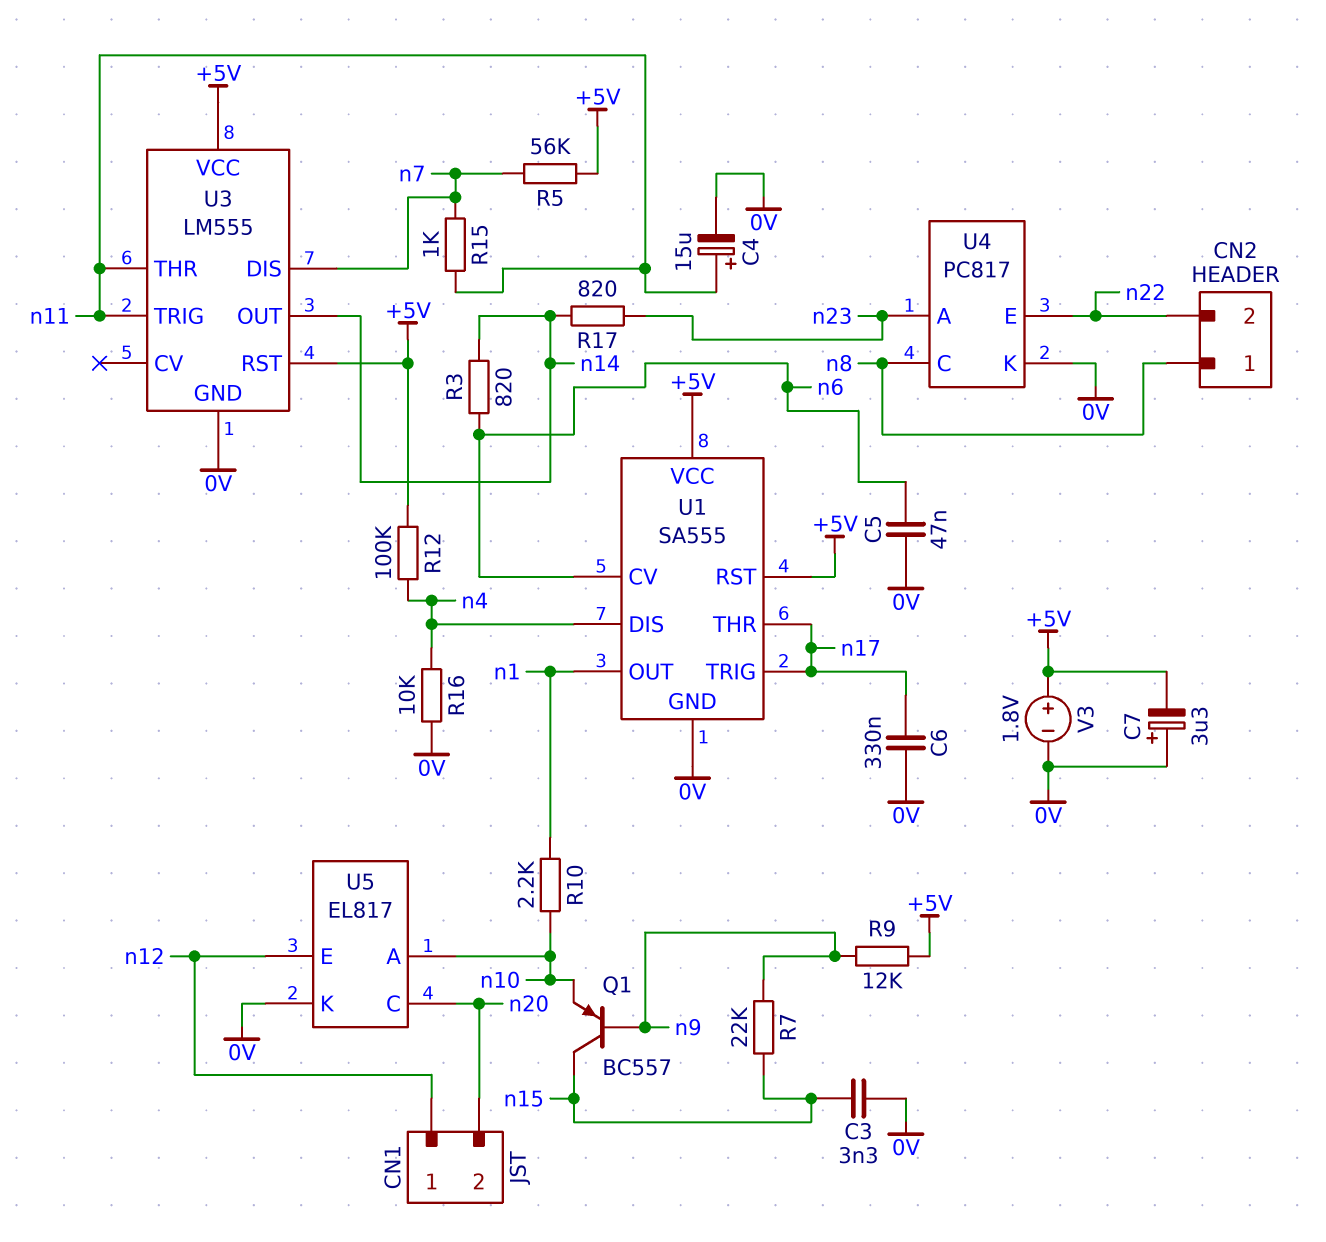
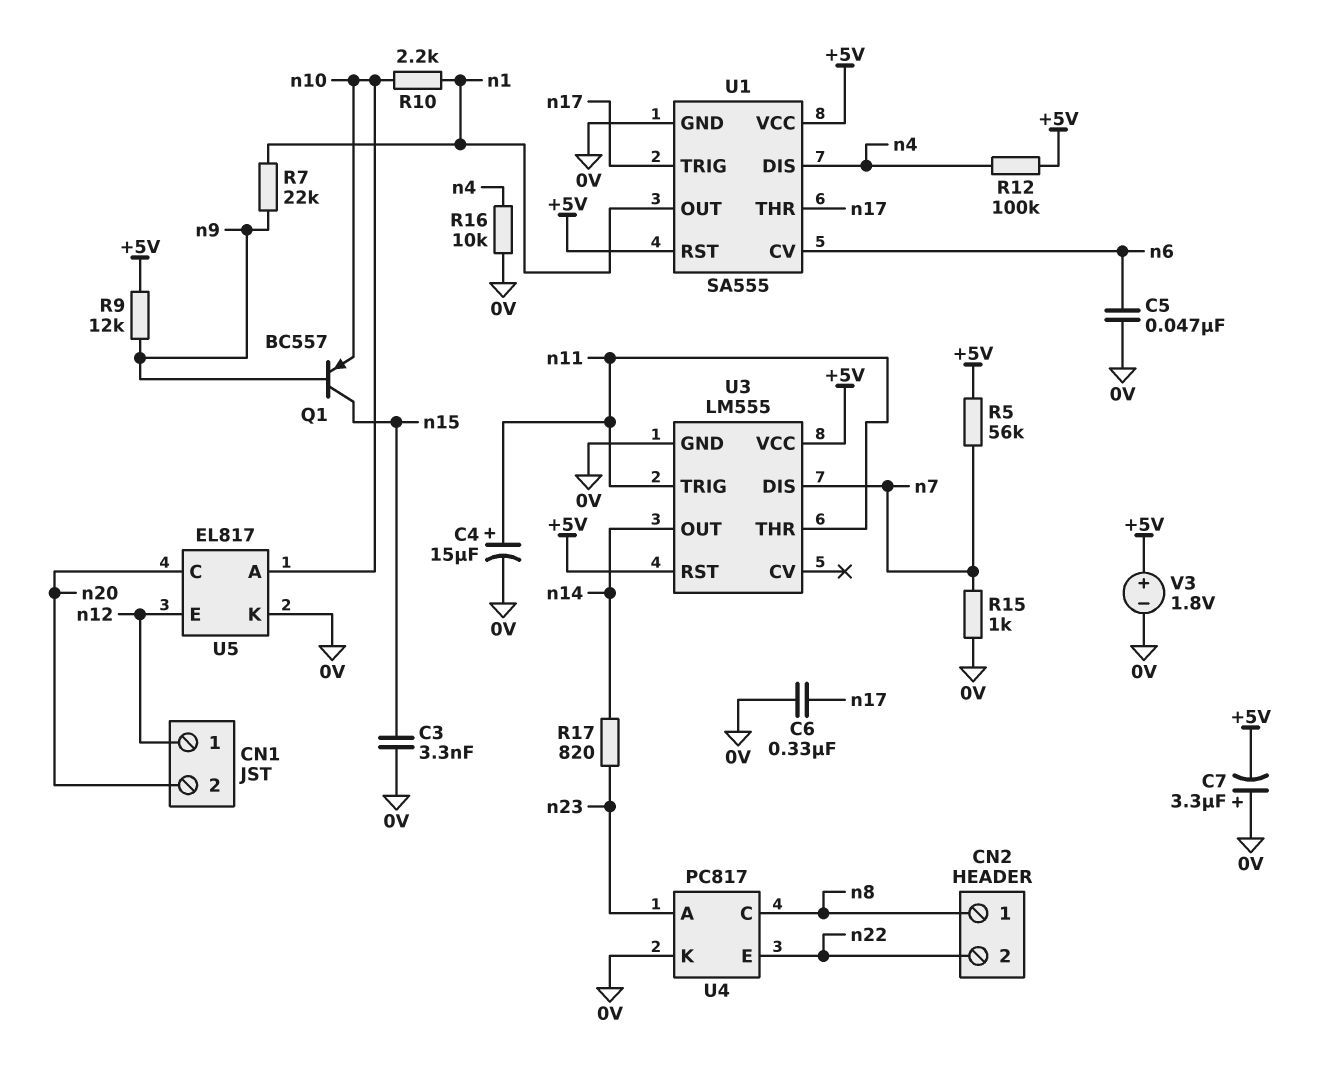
R3: 820 (n6, n14) -> none
R7: 22k (n9, n15) -> 22k (n1, n9)
R15: 1k (n7, n11) -> 1k (0V, n7)

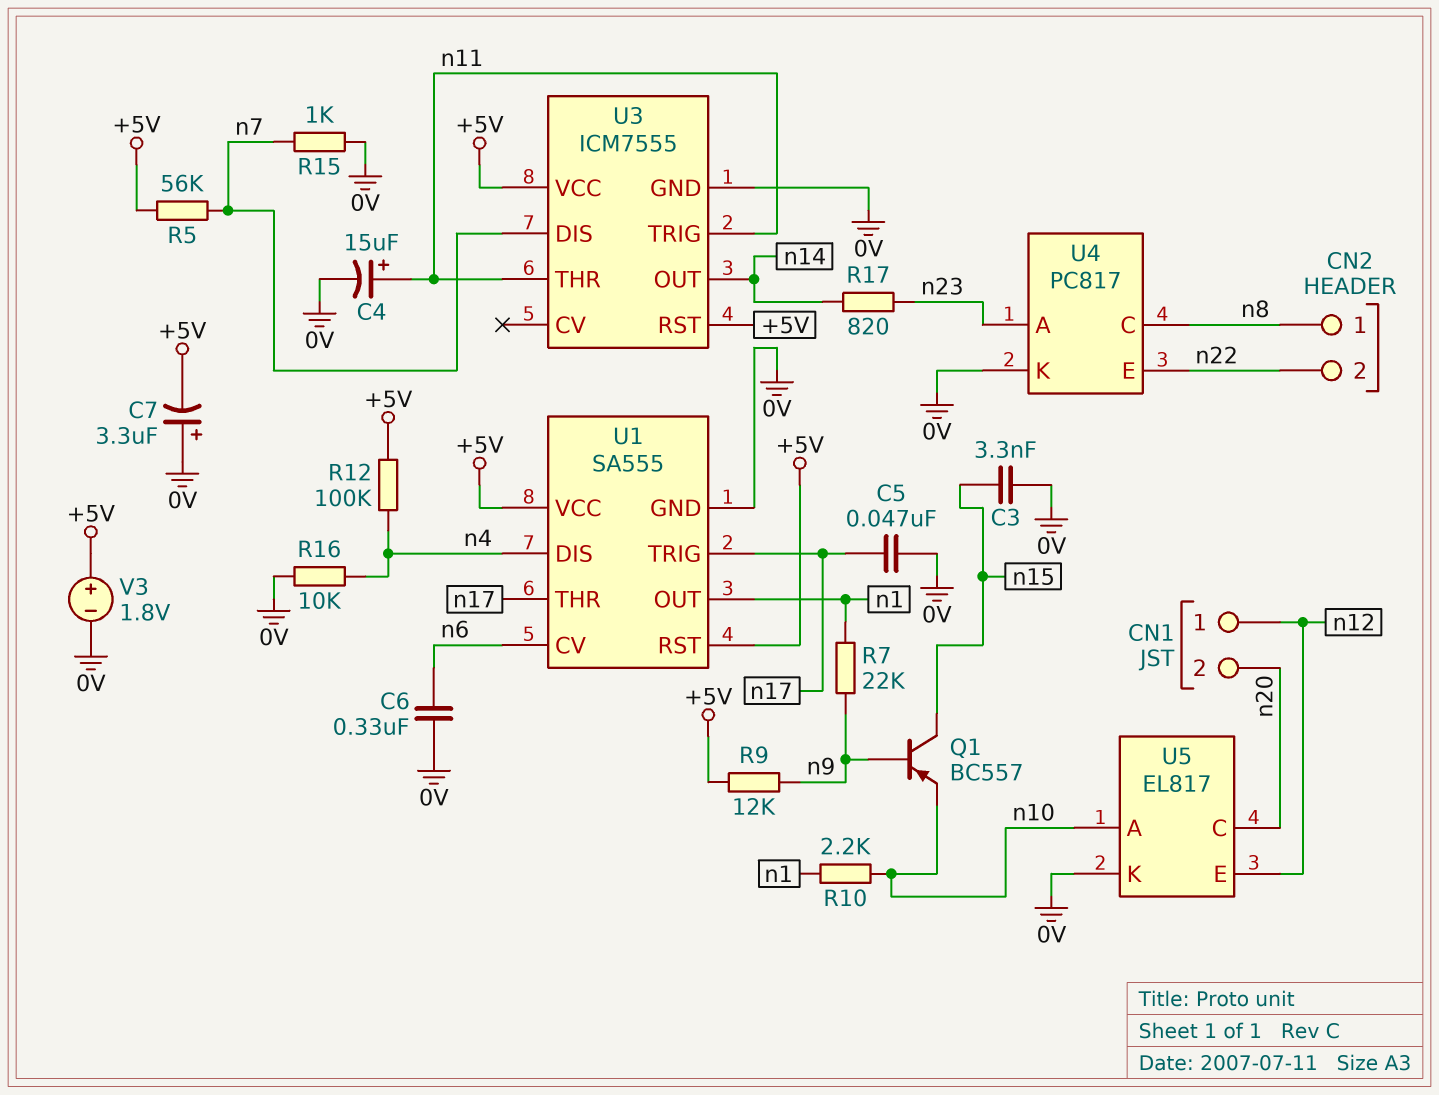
C5: 47nF (0V, n6) -> 47nF (0V, n17)
C6: 330nF (0V, n17) -> 330nF (0V, n6)
U3: LM555 -> ICM7555

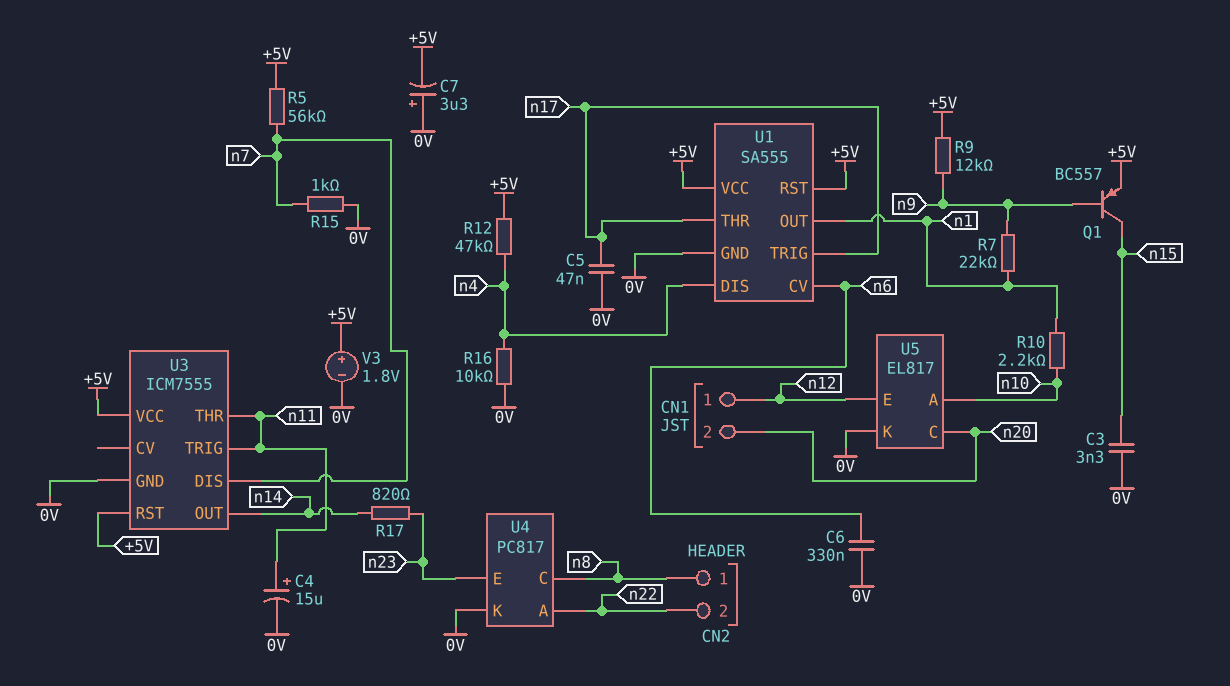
Q1: PNP BC557 (B n9, C n15, E n10) -> PNP BC557 (B n9, C n15, E +5V)
R12: 100k (+5V, n4) -> 47k (+5V, n4)
U4 pin A: n23 -> n22
U4 pin E: n22 -> n23

